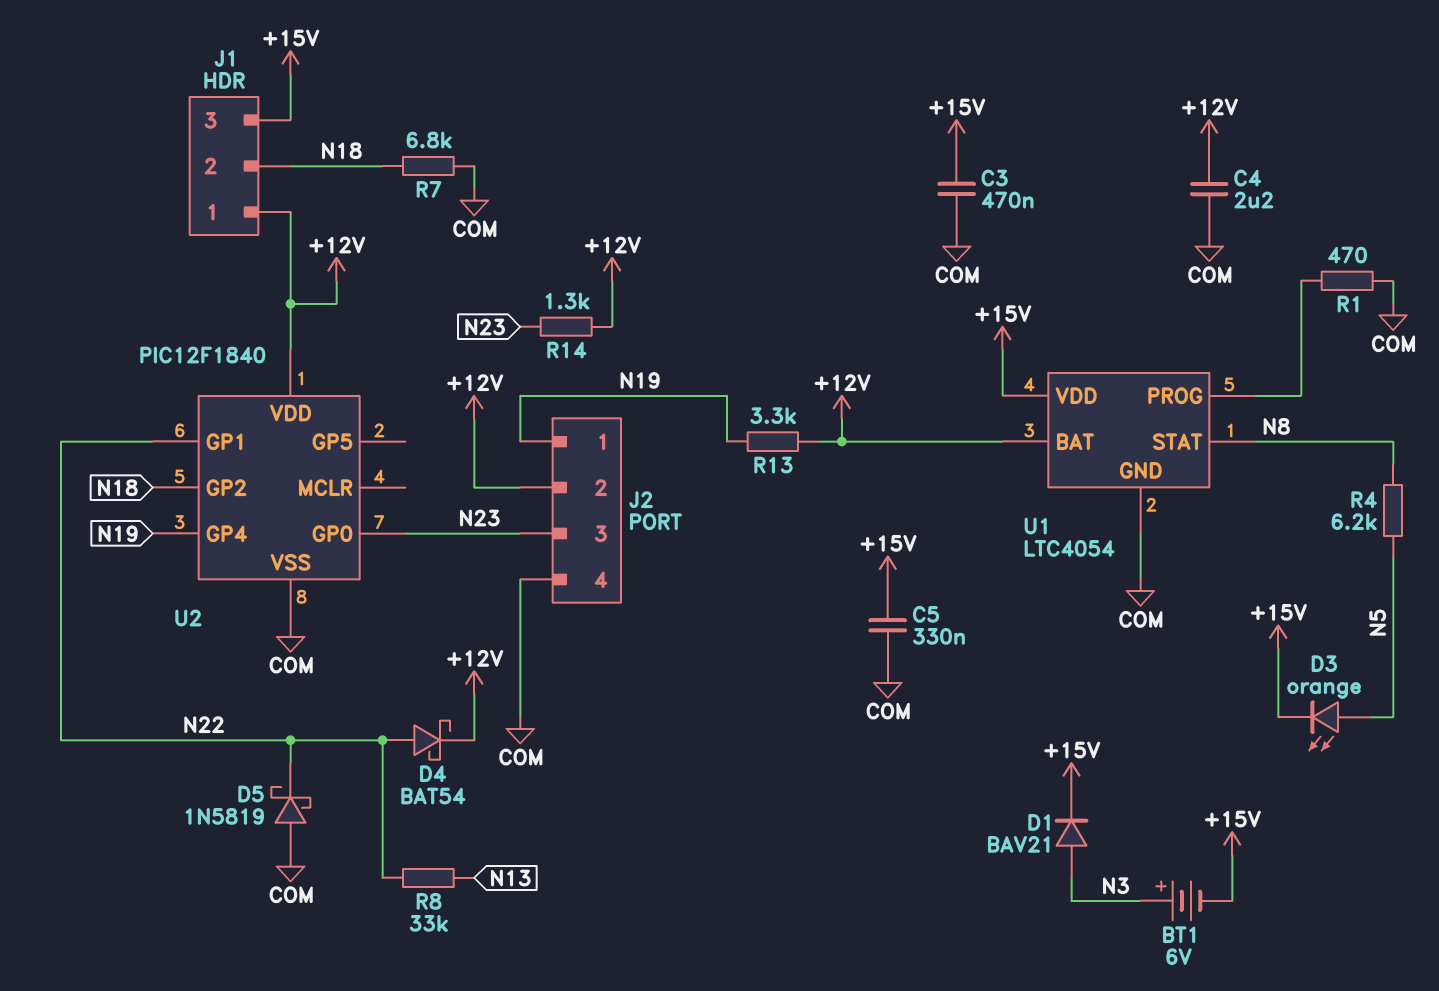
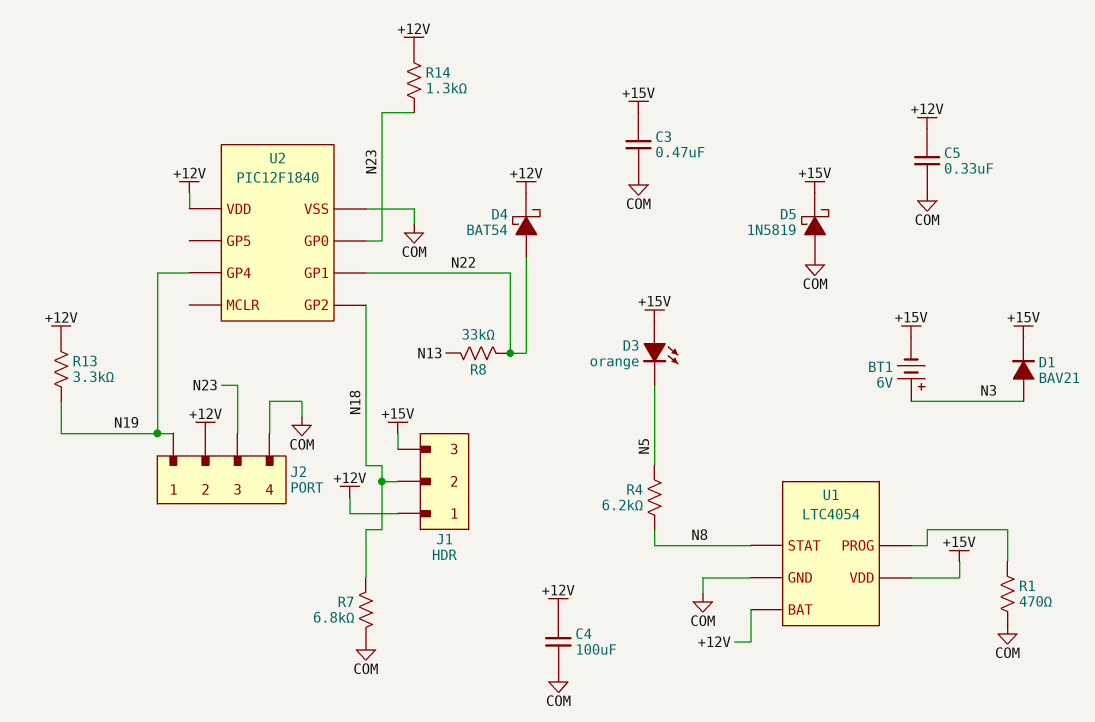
C4: 2.2uF (+12V, COM) -> 100uF (+12V, COM)
C5: 330nF (+15V, COM) -> 330nF (+12V, COM)
D3: LED orange (A N5, K +15V) -> LED orange (A +15V, K N5)
D5: schottky 1N5819 (A COM, K N22) -> schottky 1N5819 (A COM, K +15V)

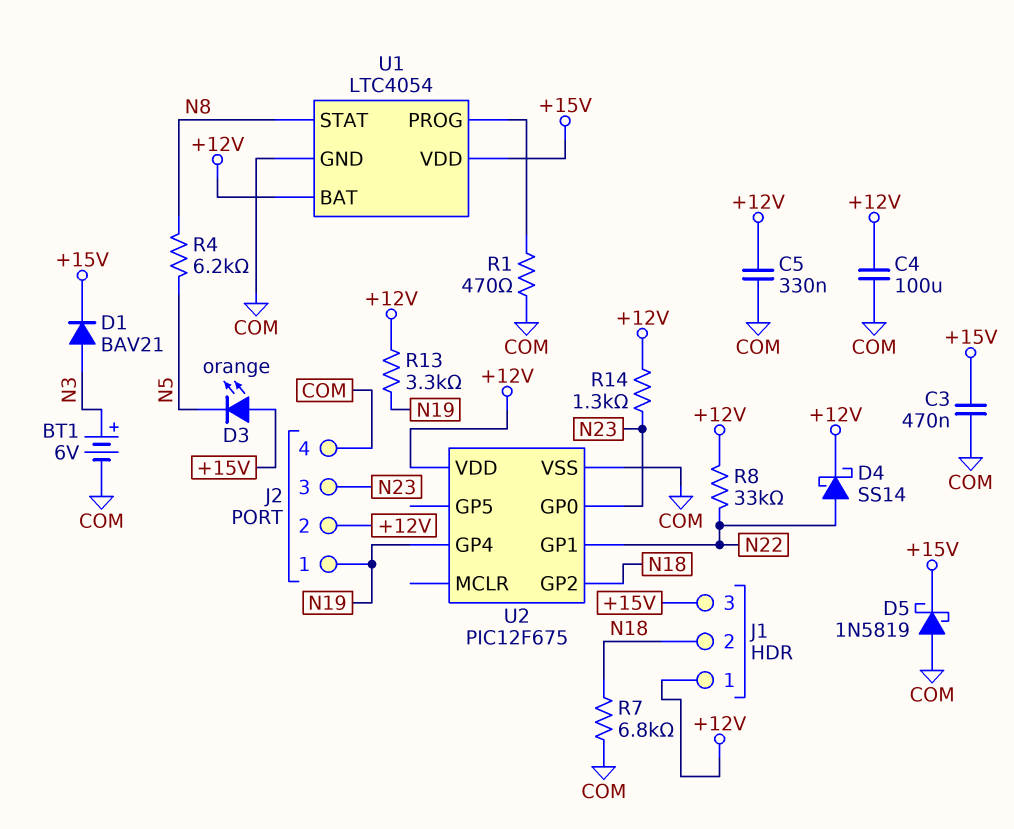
BT1: 6V (plus N3, minus +15V) -> 6V (plus N3, minus COM)
D4: schottky BAT54 (A N22, K +12V) -> schottky SS14 (A N22, K +12V)
R8: 33k (N13, N22) -> 33k (+12V, N22)
U2: PIC12F1840 -> PIC12F675

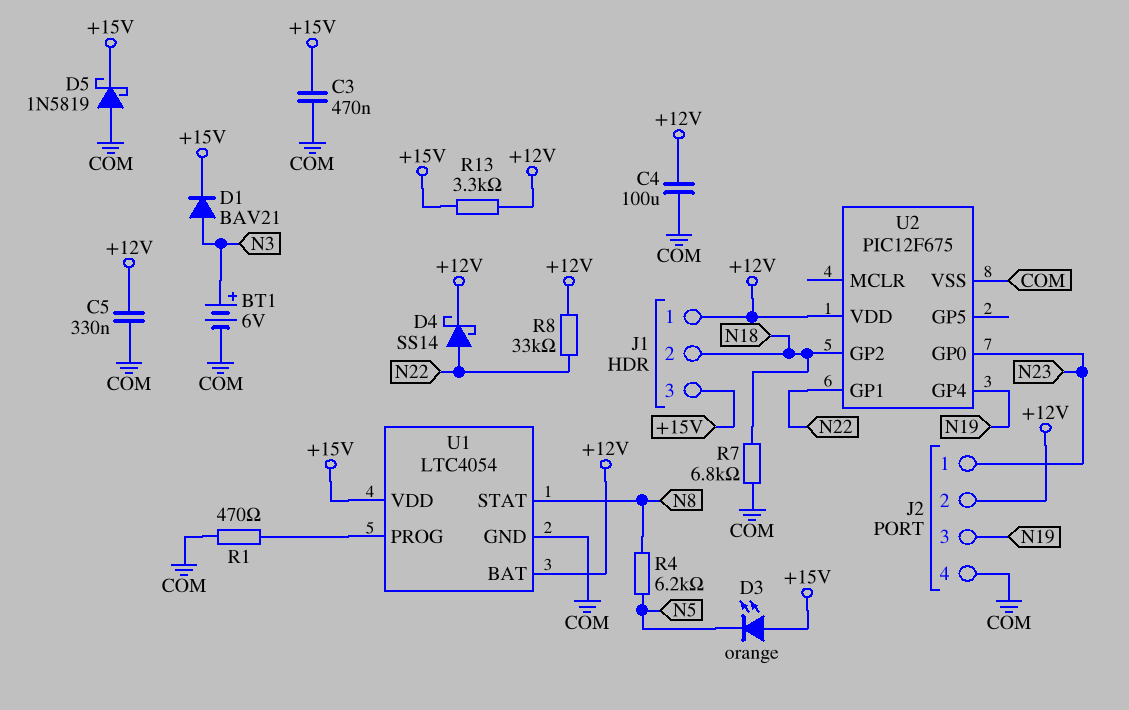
J2 pin 1: N19 -> N23
J2 pin 3: N23 -> N19
R13: 3.3k (+12V, N19) -> 3.3k (+12V, +15V)
R14: 1.3k (+12V, N23) -> none

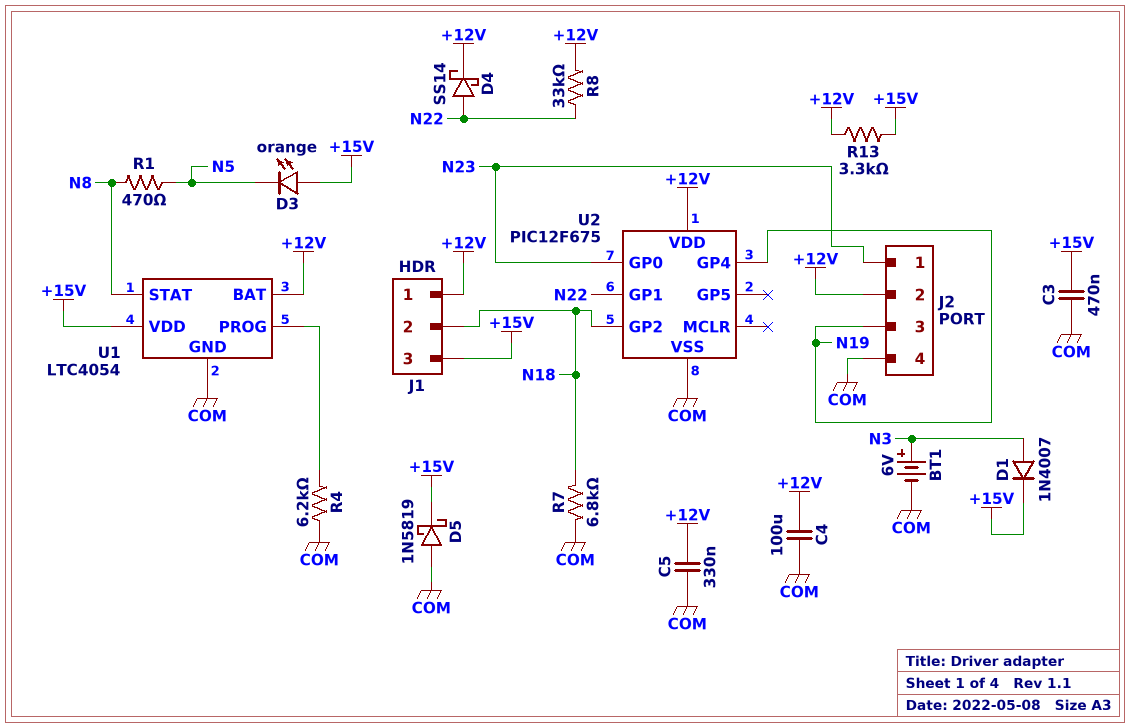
D1: diode BAV21 (A N3, K +15V) -> diode 1N4007 (A N3, K +15V)
R1: 470 (COM, U1/PROG) -> 470 (N5, N8)
R4: 6.2k (N5, N8) -> 6.2k (COM, U1/PROG)

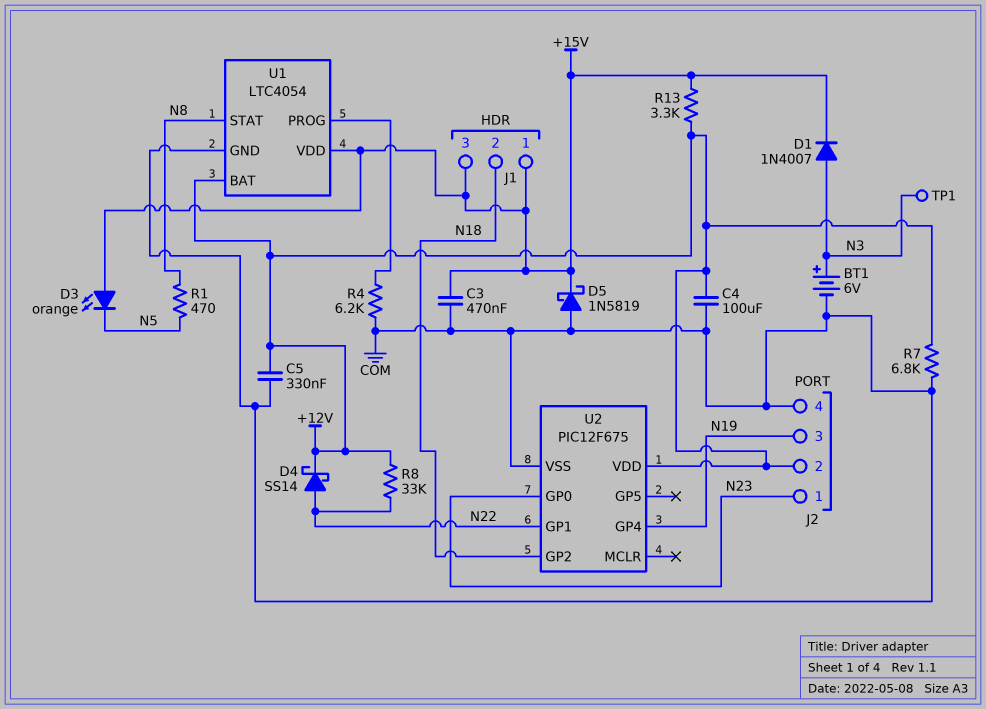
J1 pin 1: +12V -> +15V
R7: 6.8k (COM, N18) -> 6.8k (+12V, COM)
TP1: none -> test point (N3)

